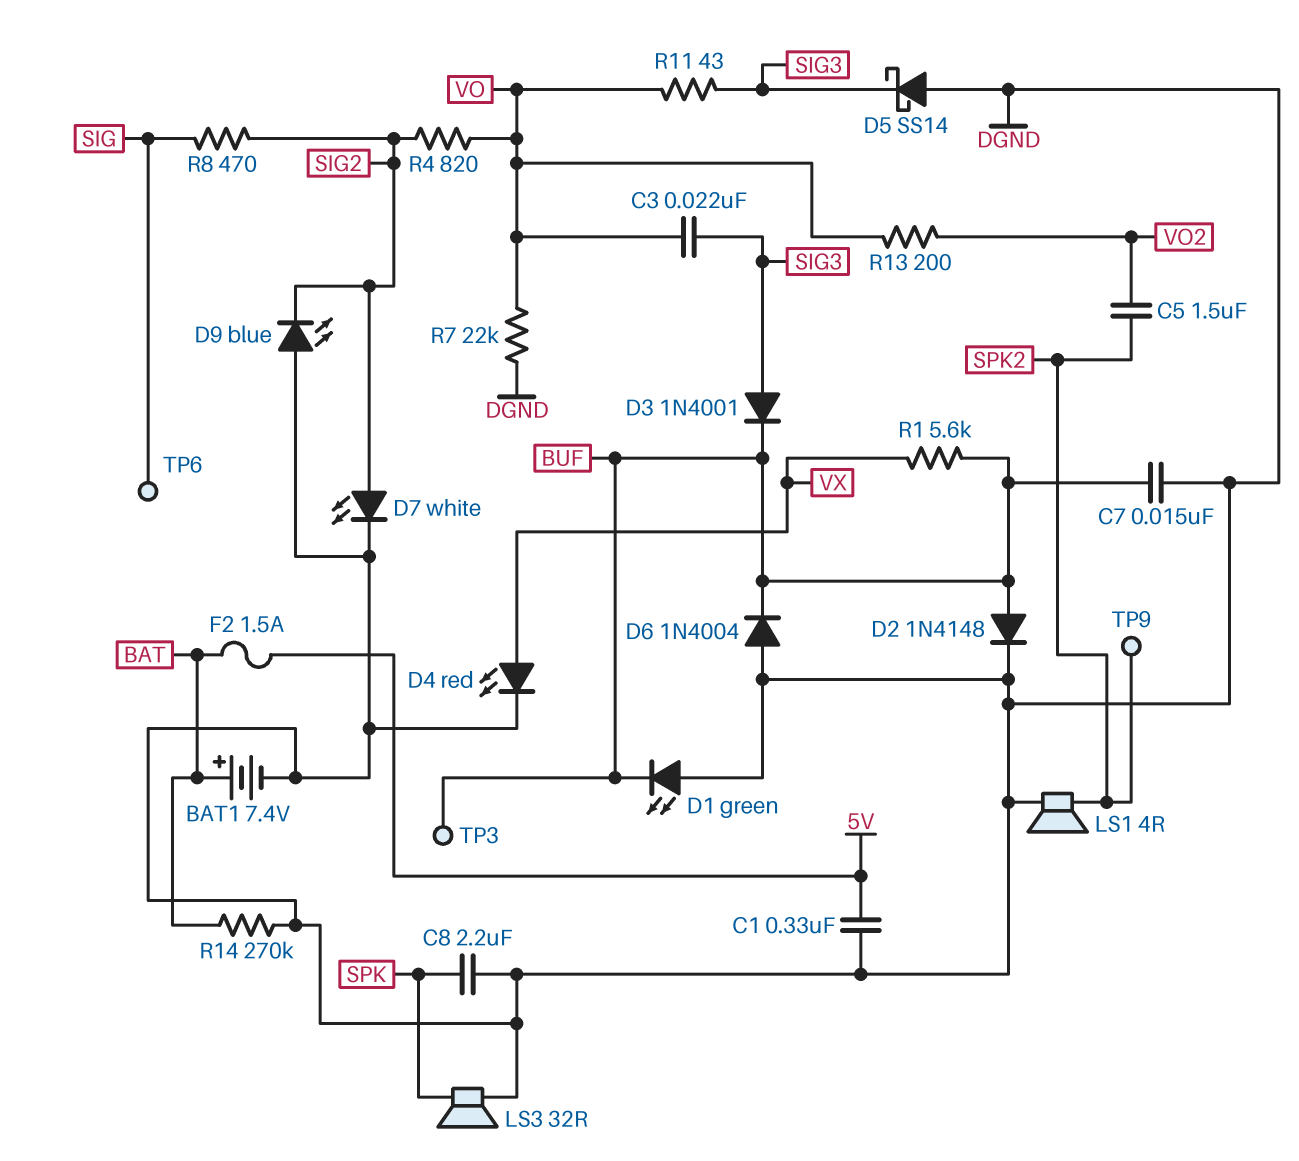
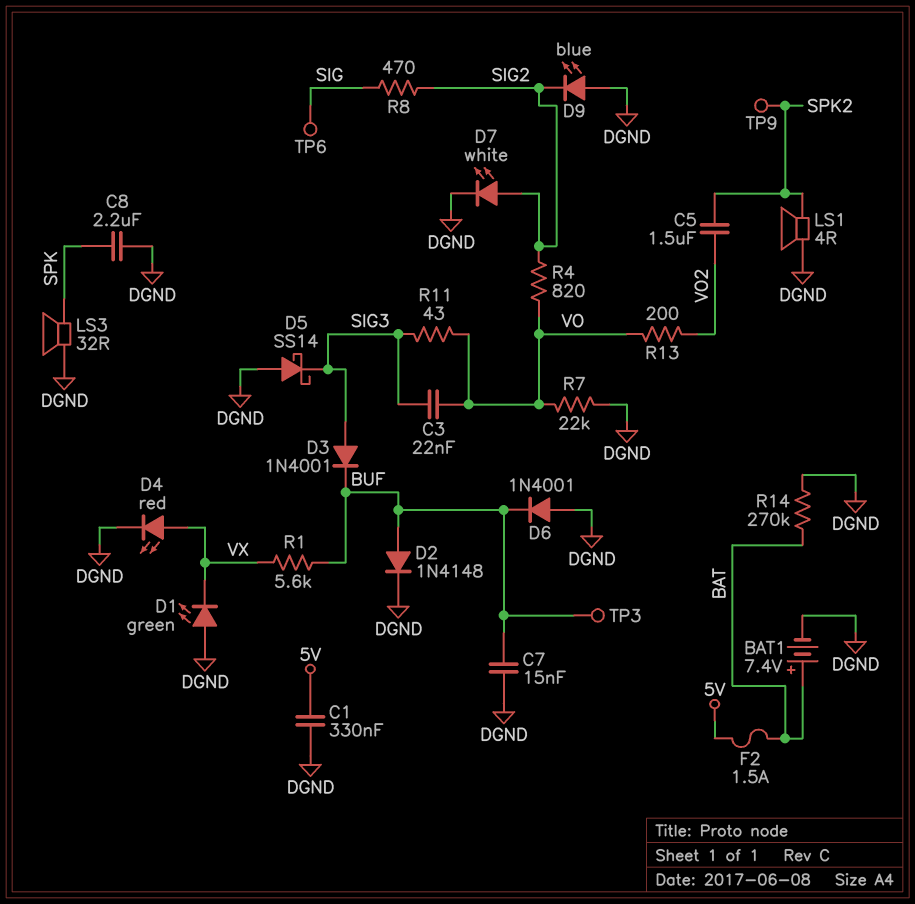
D1: LED green (A DGND, K BUF) -> LED green (A DGND, K VX)
D6: diode 1N4004 (A DGND, K BUF) -> diode 1N4001 (A DGND, K BUF)

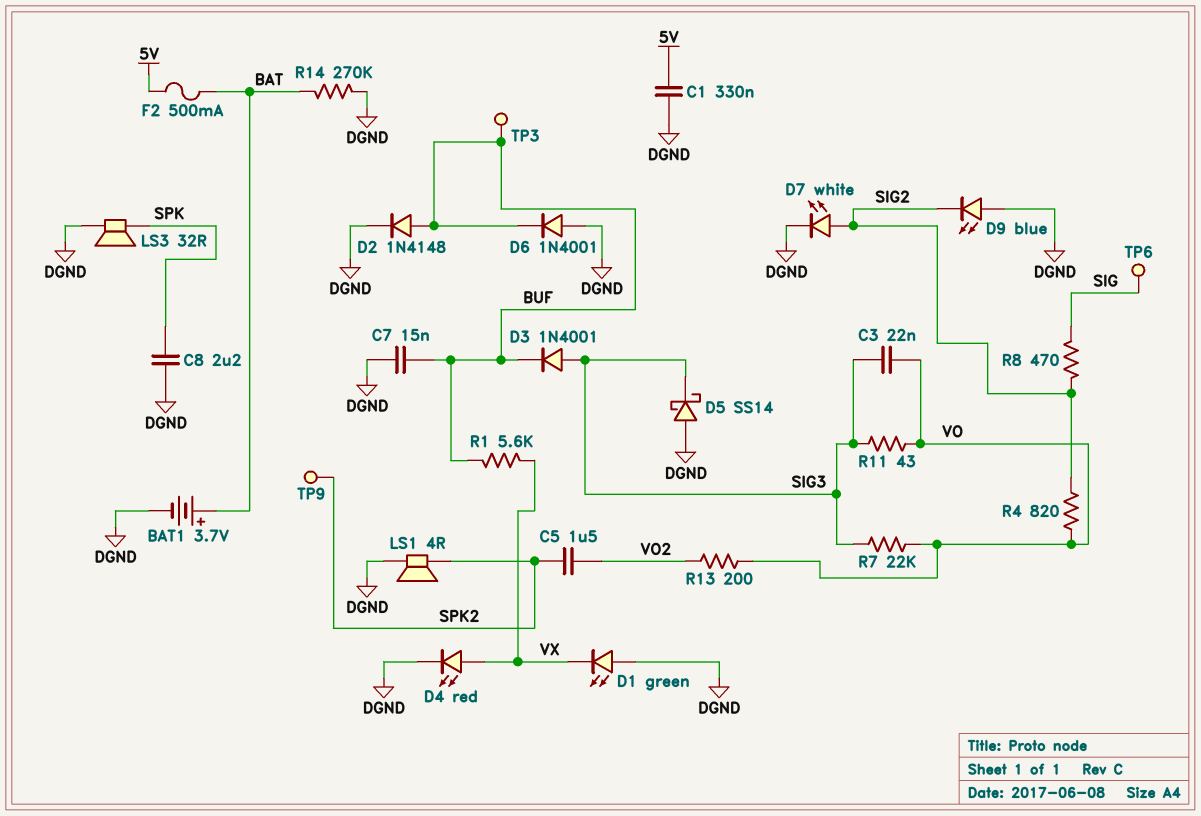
BAT1: 7.4V (plus BAT, minus DGND) -> 3.7V (plus BAT, minus DGND)
F2: 1.5A (5V, BAT) -> 500mA (5V, BAT)
R7: 22k (DGND, VO) -> 22k (SIG3, VO)

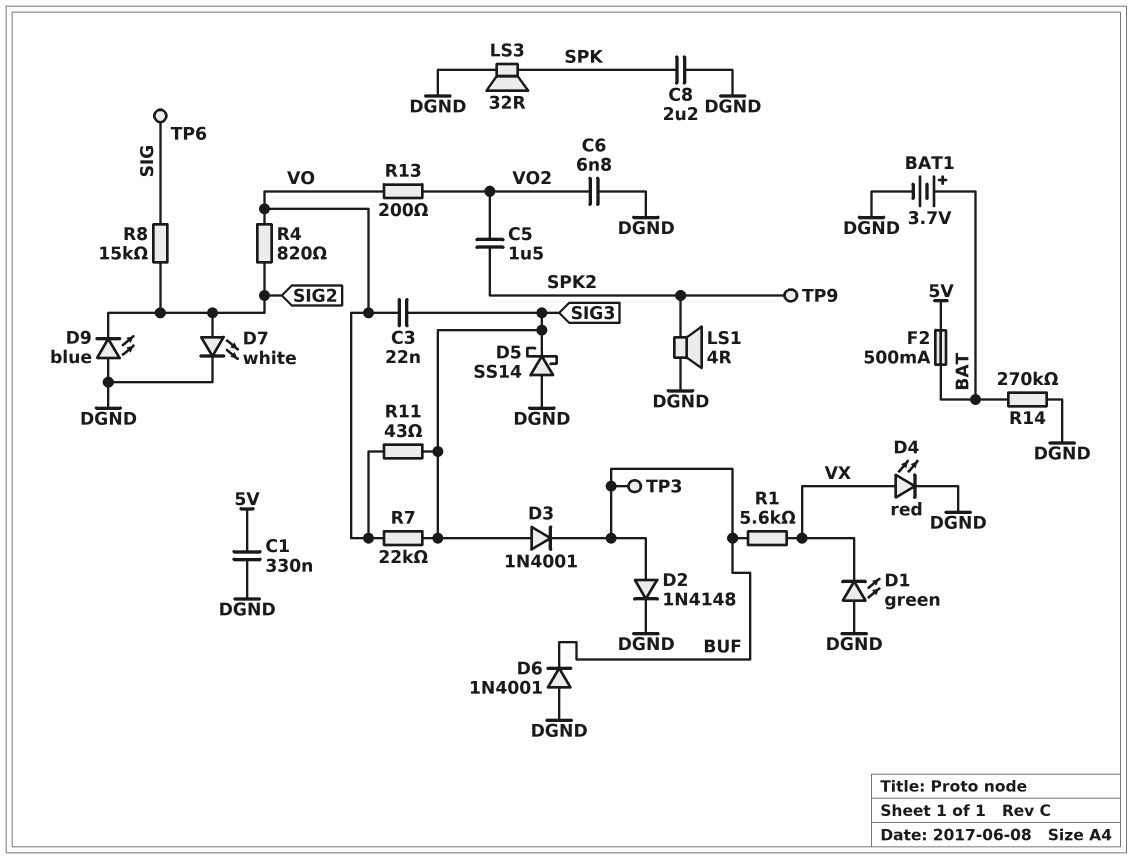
C6: none -> 6.8nF (DGND, VO2)
C7: 15nF (BUF, DGND) -> none
R8: 470 (SIG, SIG2) -> 15k (SIG, SIG2)

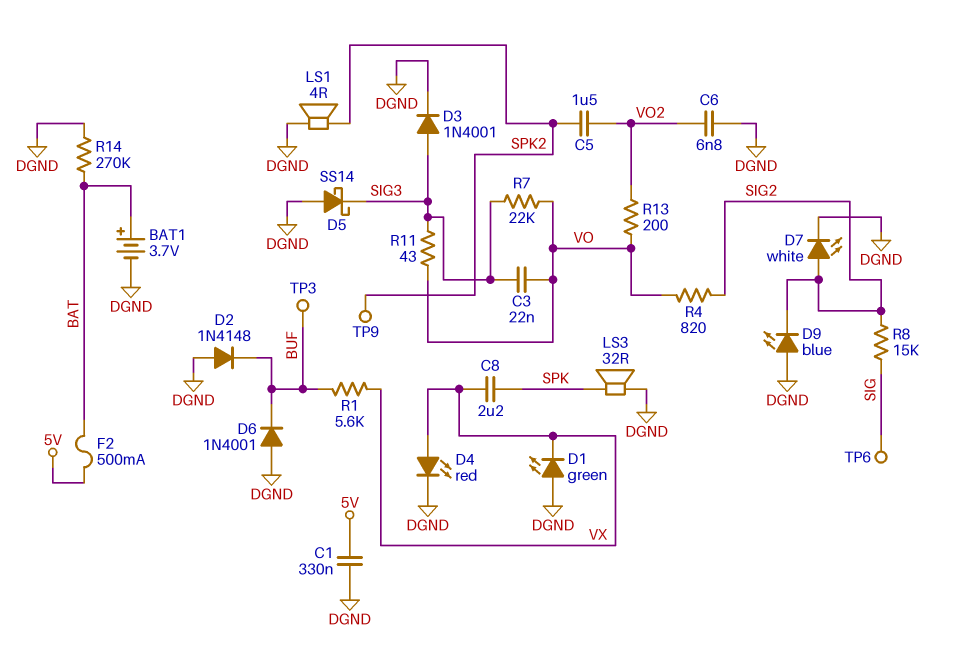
C8: 2.2uF (DGND, SPK) -> 2.2uF (SPK, VX)
D2: diode 1N4148 (A BUF, K DGND) -> diode 1N4148 (A DGND, K BUF)
D3: diode 1N4001 (A SIG3, K BUF) -> diode 1N4001 (A SIG3, K DGND)

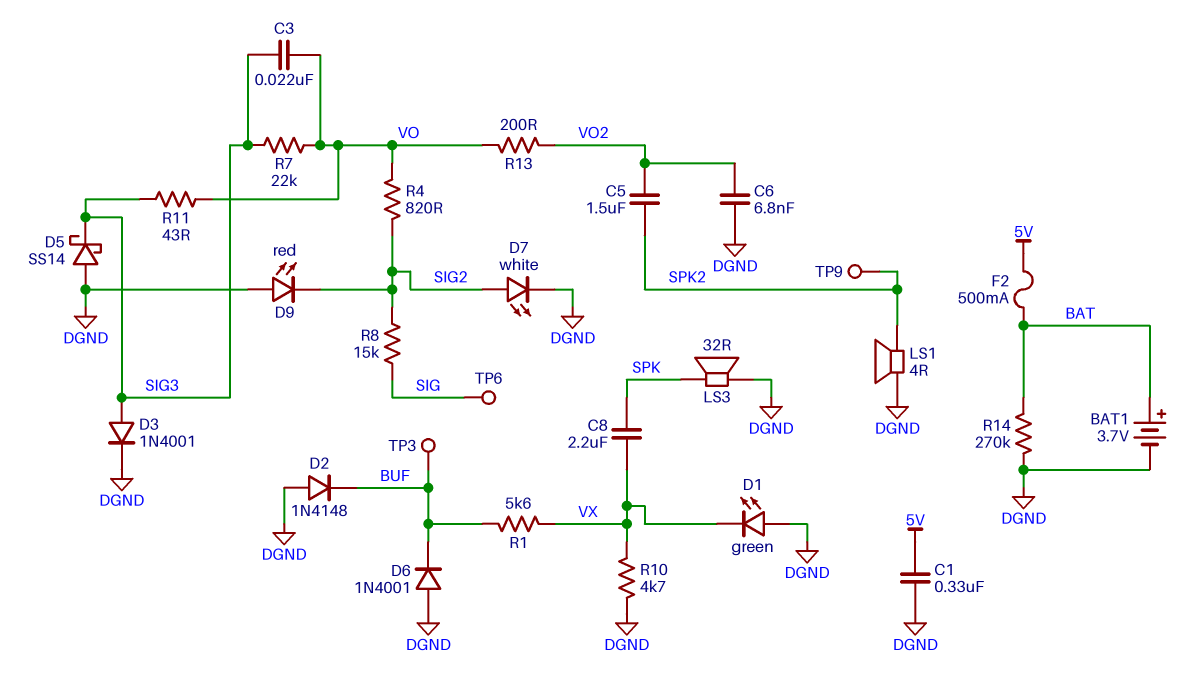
D4: LED red (A VX, K DGND) -> none
D9: LED blue (A DGND, K SIG2) -> LED red (A DGND, K SIG2)
R10: none -> 4.7k (DGND, VX)

